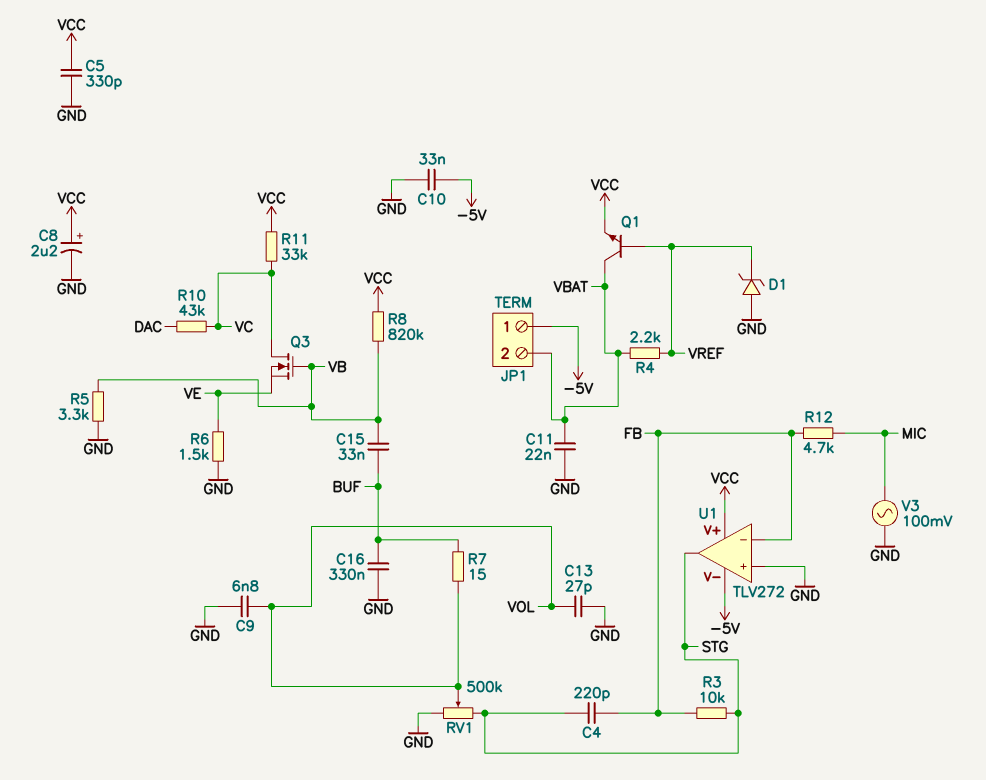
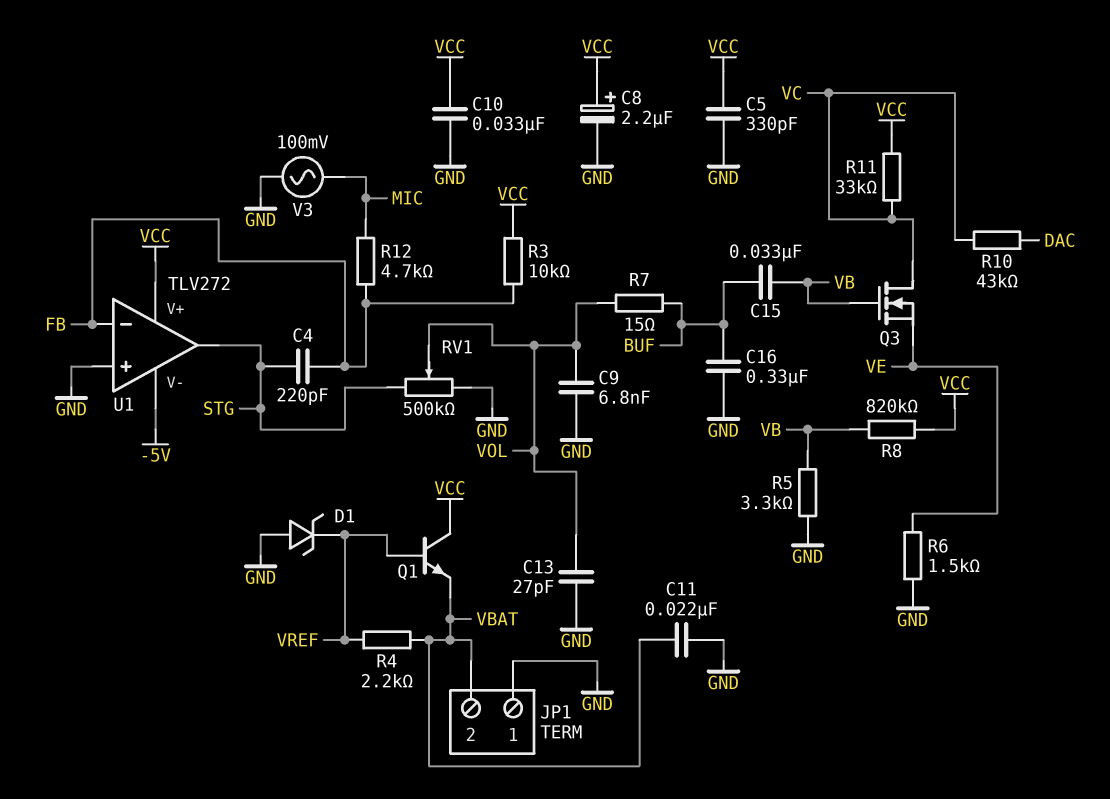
C10: 33nF (-5V, GND) -> 33nF (GND, VCC)
JP1 pin 1: -5V -> GND
Q1: NPN (B VREF, C VBAT, E VCC) -> NPN (B VREF, C VCC, E VBAT)
R3: 10k (FB, STG) -> 10k (FB, VCC)

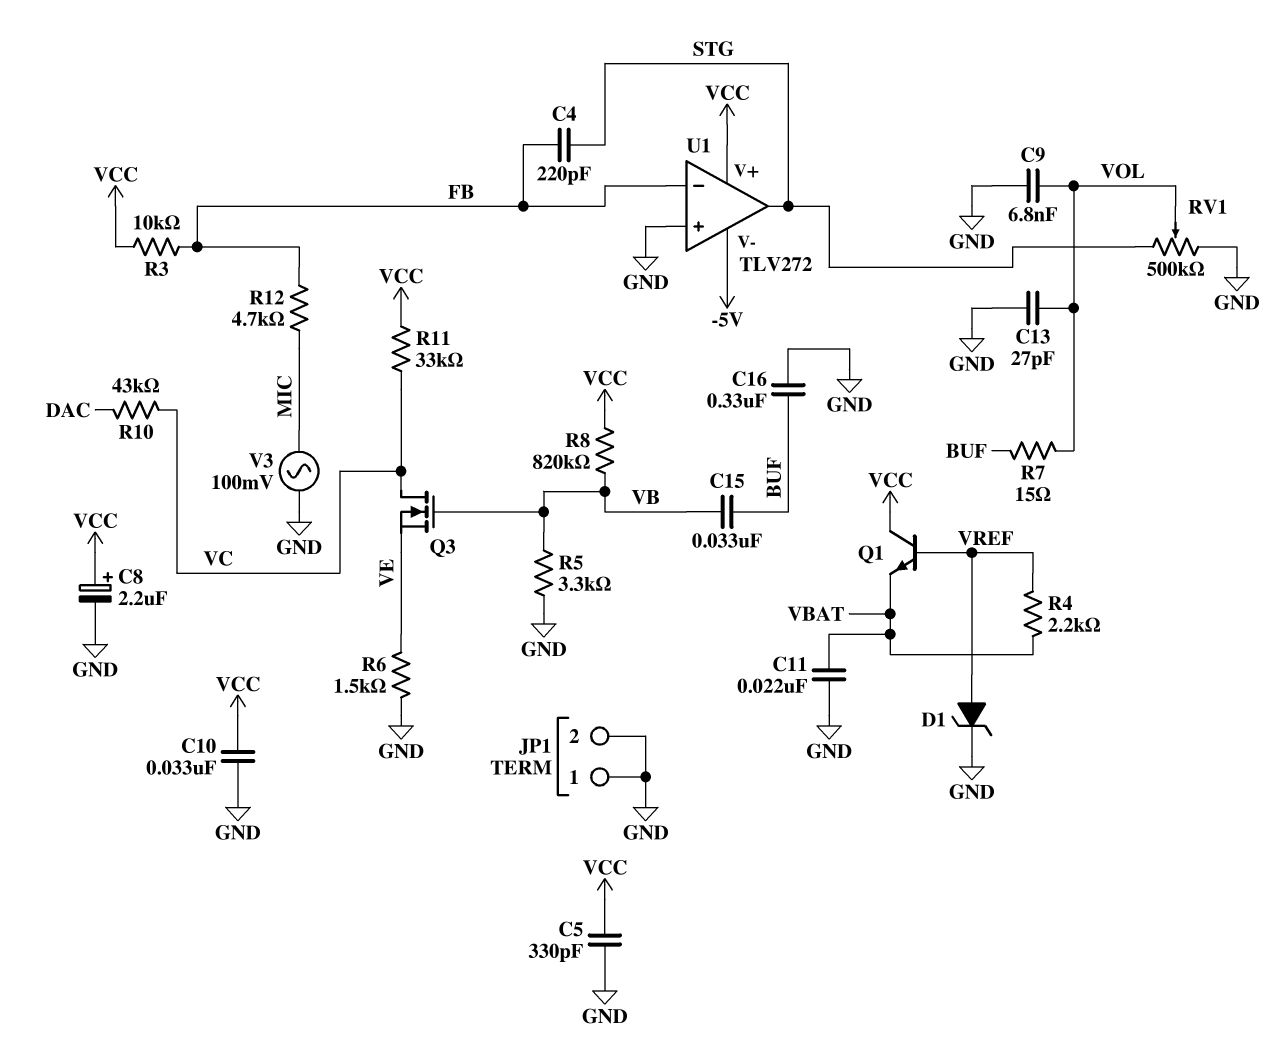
D1: zener (A GND, K VREF) -> zener (A VREF, K GND)
JP1 pin 2: VBAT -> GND

